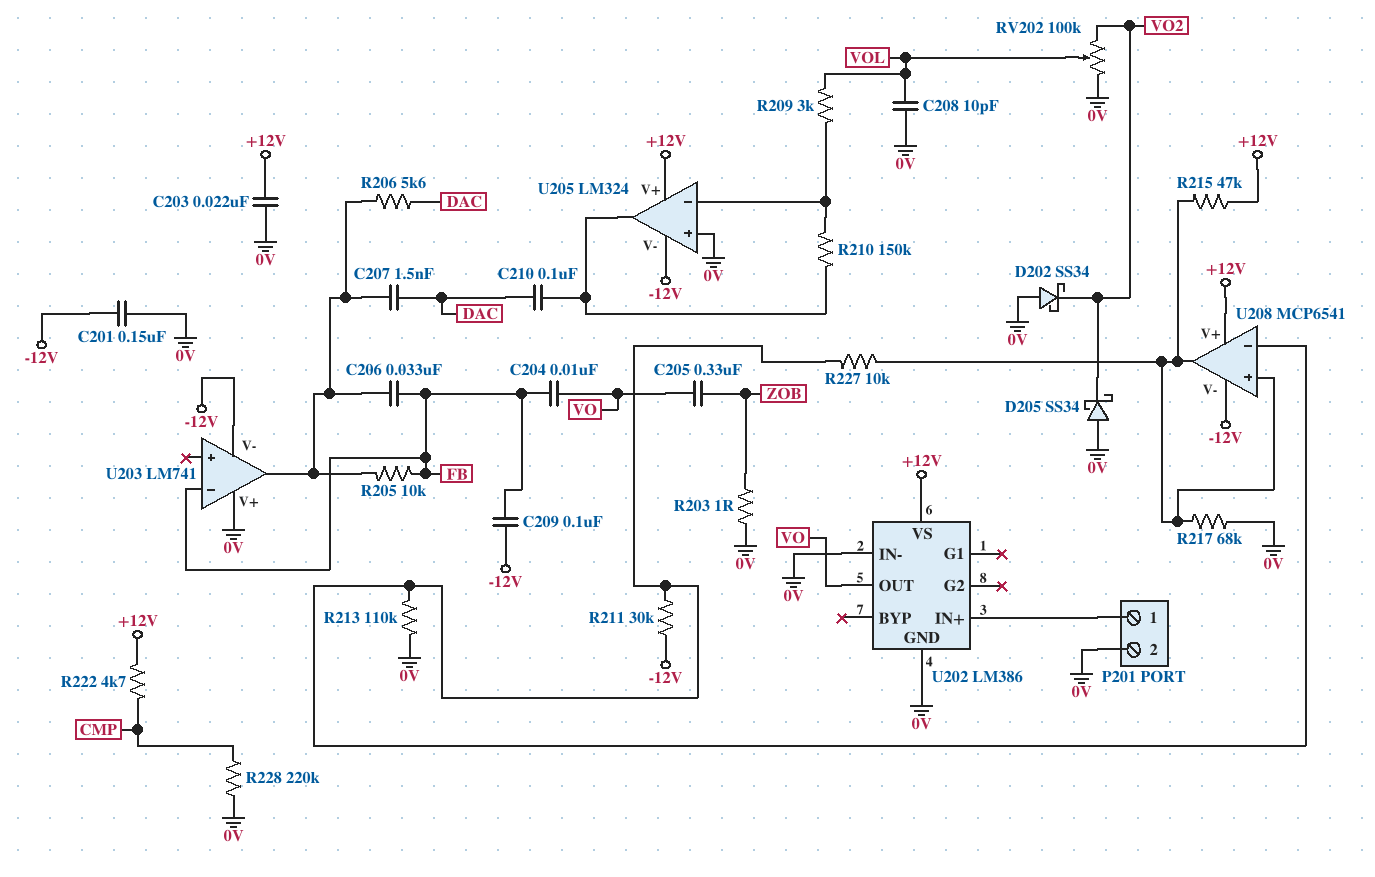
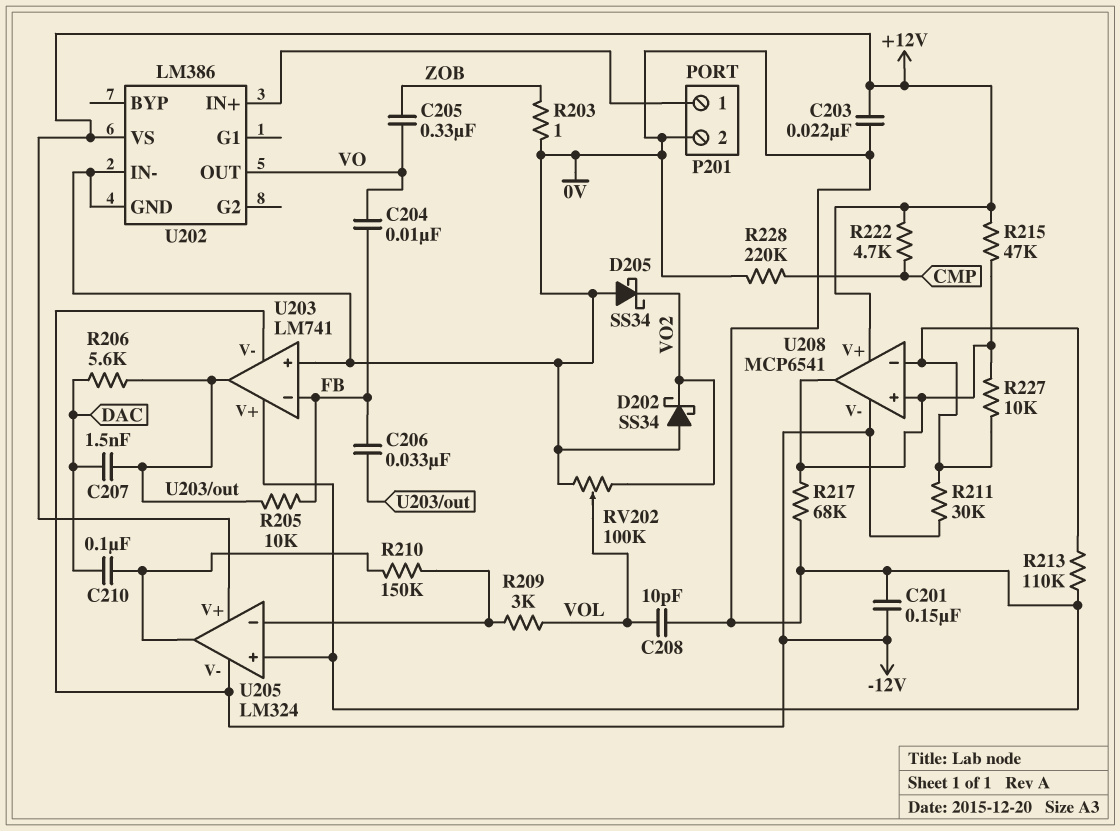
C209: 100nF (-12V, FB) -> none
U203 pin in+: none -> 0V

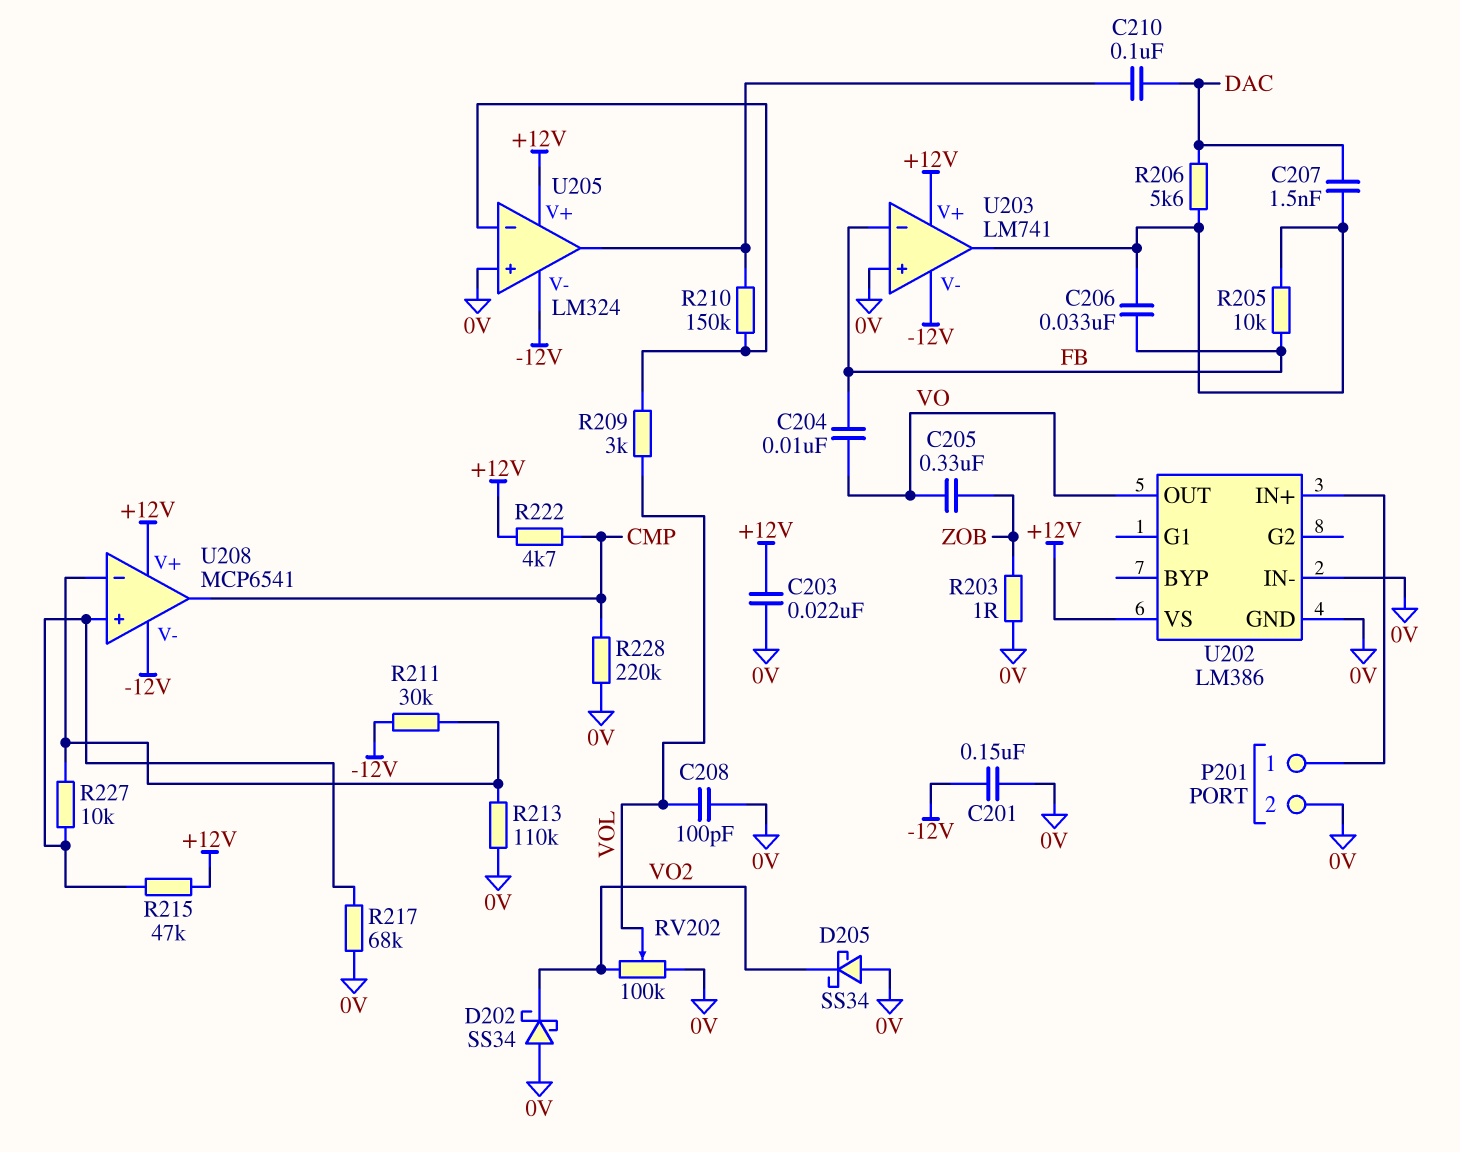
C208: 10pF (0V, VOL) -> 100pF (0V, VOL)
U203 pin V+: 0V -> +12V
U208 pin out: U208/in+ -> CMP

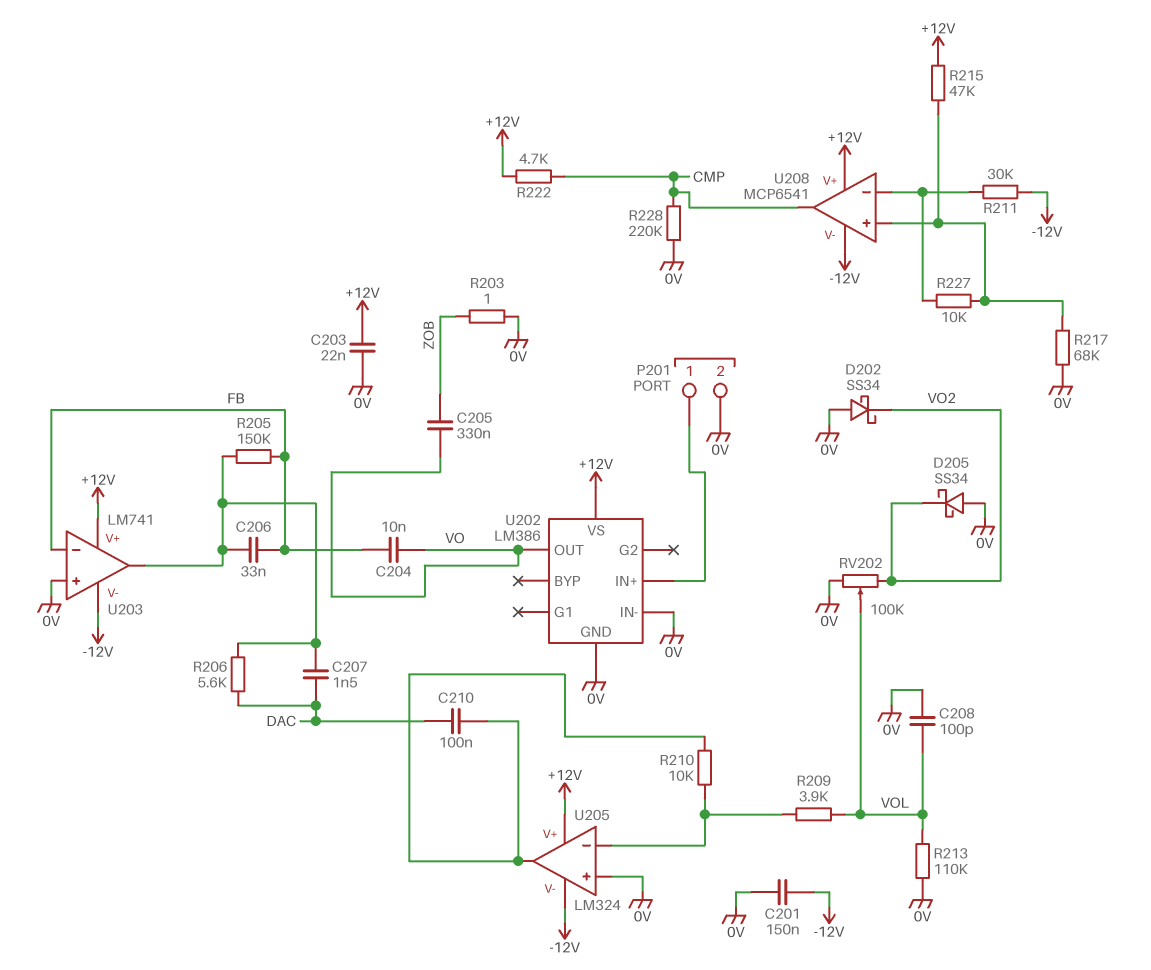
R205: 10k (FB, U203/out) -> 150k (FB, U203/out)
R209: 3k (U205/in-, VOL) -> 3.9k (U205/in-, VOL)
R210: 150k (U205/in-, U205/out) -> 10k (U205/in-, U205/out)
R213: 110k (0V, U208/in-) -> 110k (0V, VOL)

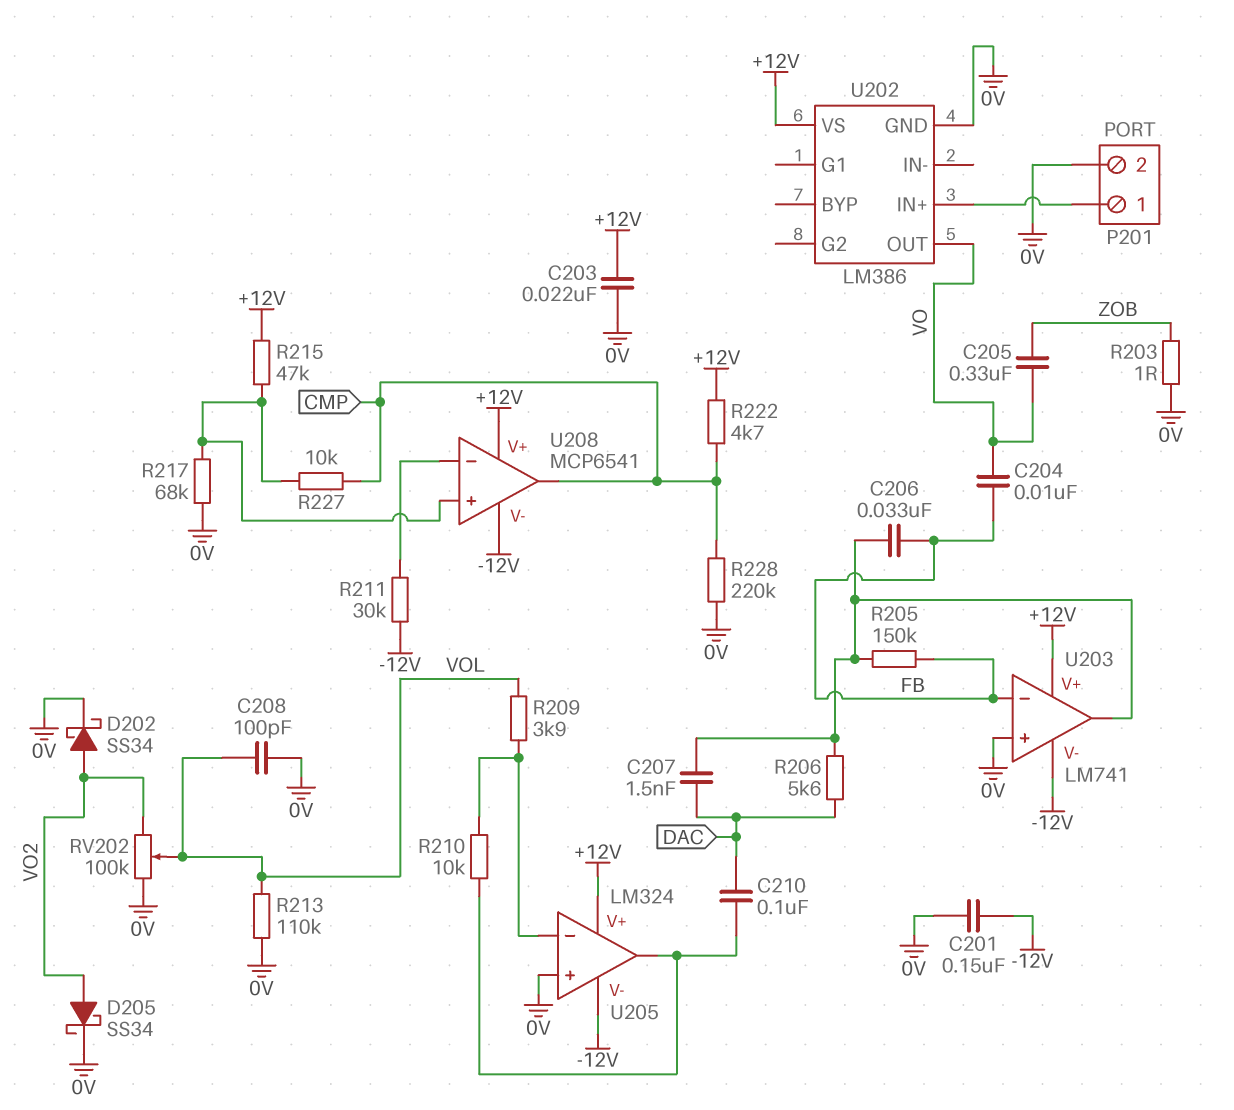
D202: schottky SS34 (A 0V, K VO2) -> schottky SS34 (A VO2, K 0V)
D205: schottky SS34 (A 0V, K VO2) -> schottky SS34 (A VO2, K 0V)
R227: 10k (U208/in+, U208/in-) -> 10k (CMP, U208/in+)
U202 pin IN-: 0V -> none

